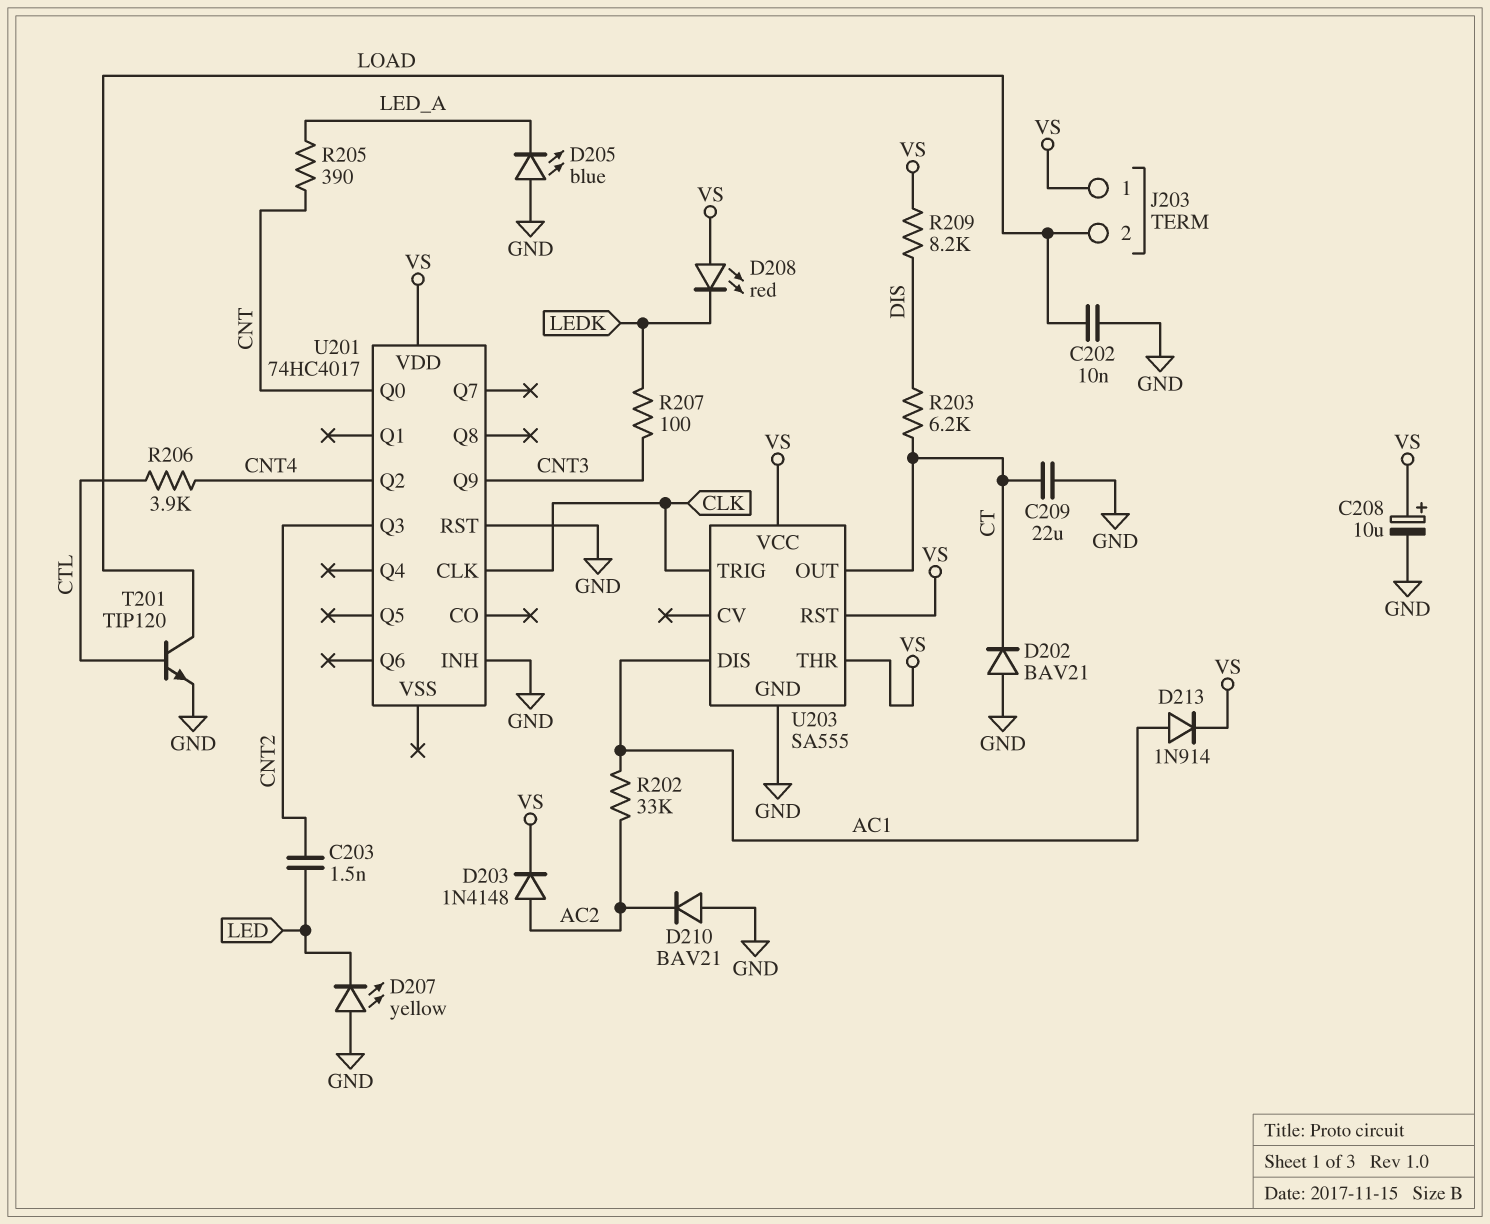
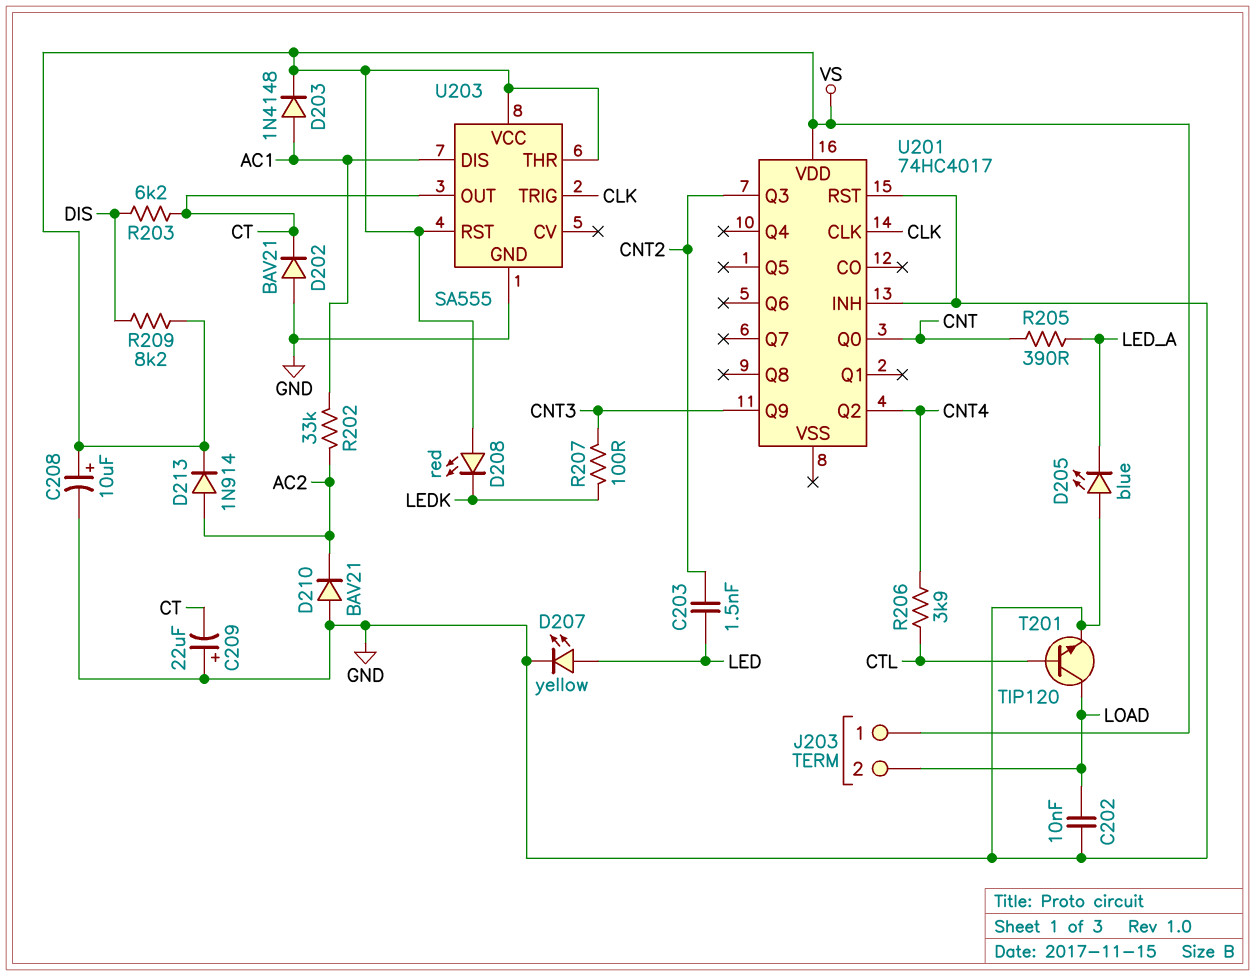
C209: 22uF (CT, GND) -> 22uF (plus GND, minus CT)
D203: diode 1N4148 (A AC2, K VS) -> diode 1N4148 (A AC1, K VS)
D207: LED yellow (A GND, K LED) -> LED yellow (A LED, K GND)
D213: diode 1N914 (A AC1, K VS) -> diode 1N914 (A AC2, K VS)

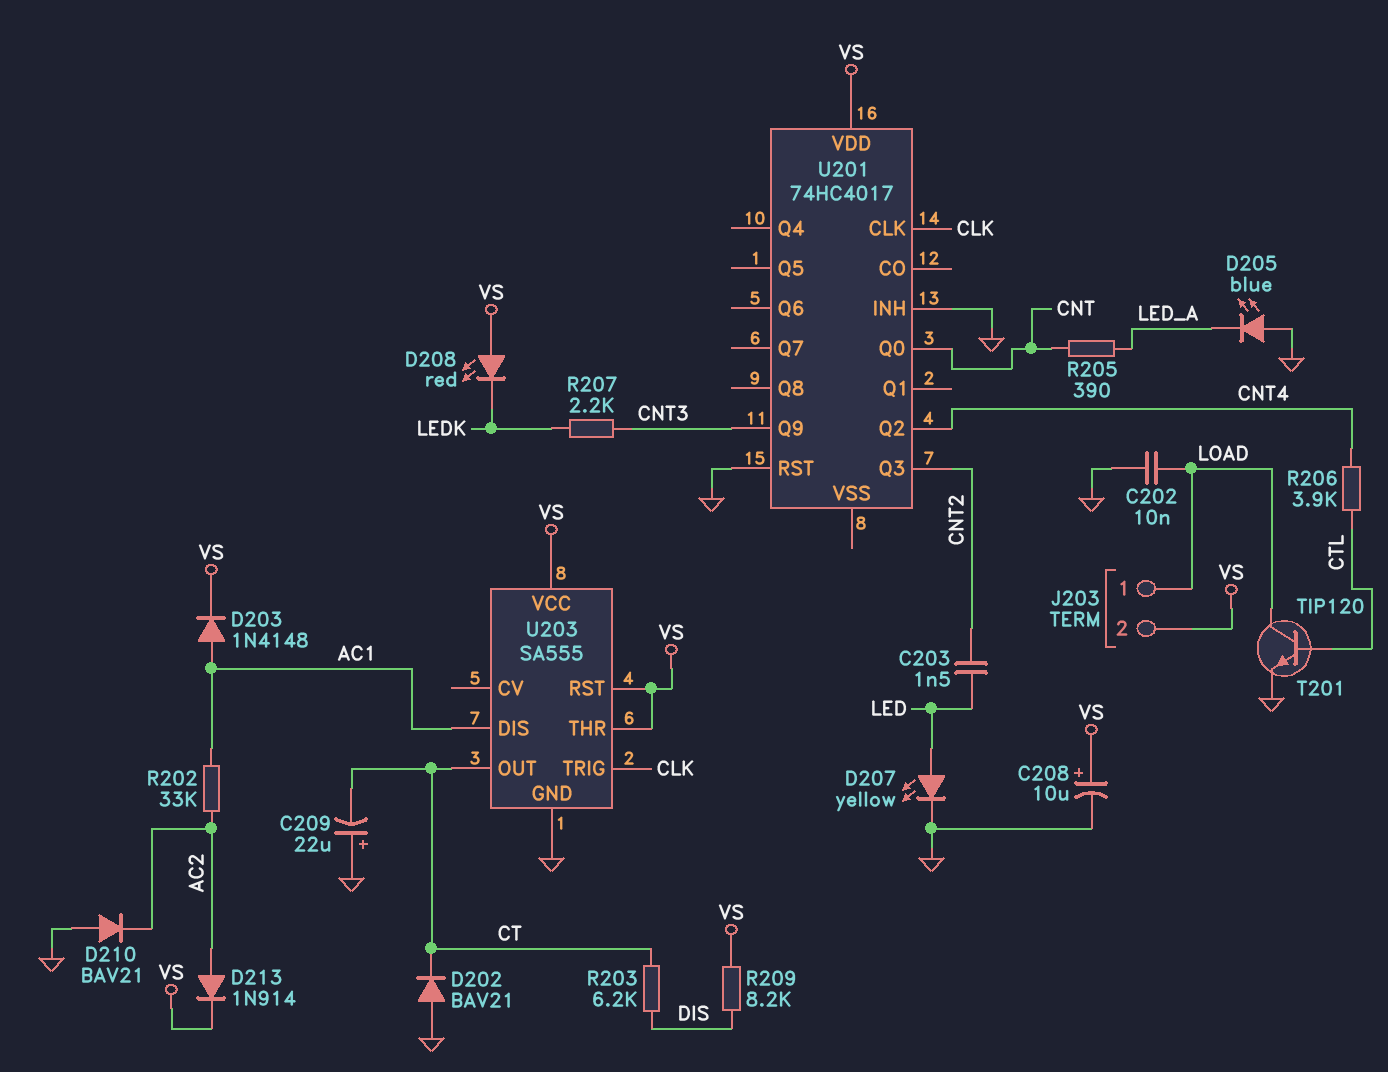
J203 pin 1: VS -> LOAD
J203 pin 2: LOAD -> VS
R207: 100 (CNT3, LEDK) -> 2.2k (CNT3, LEDK)

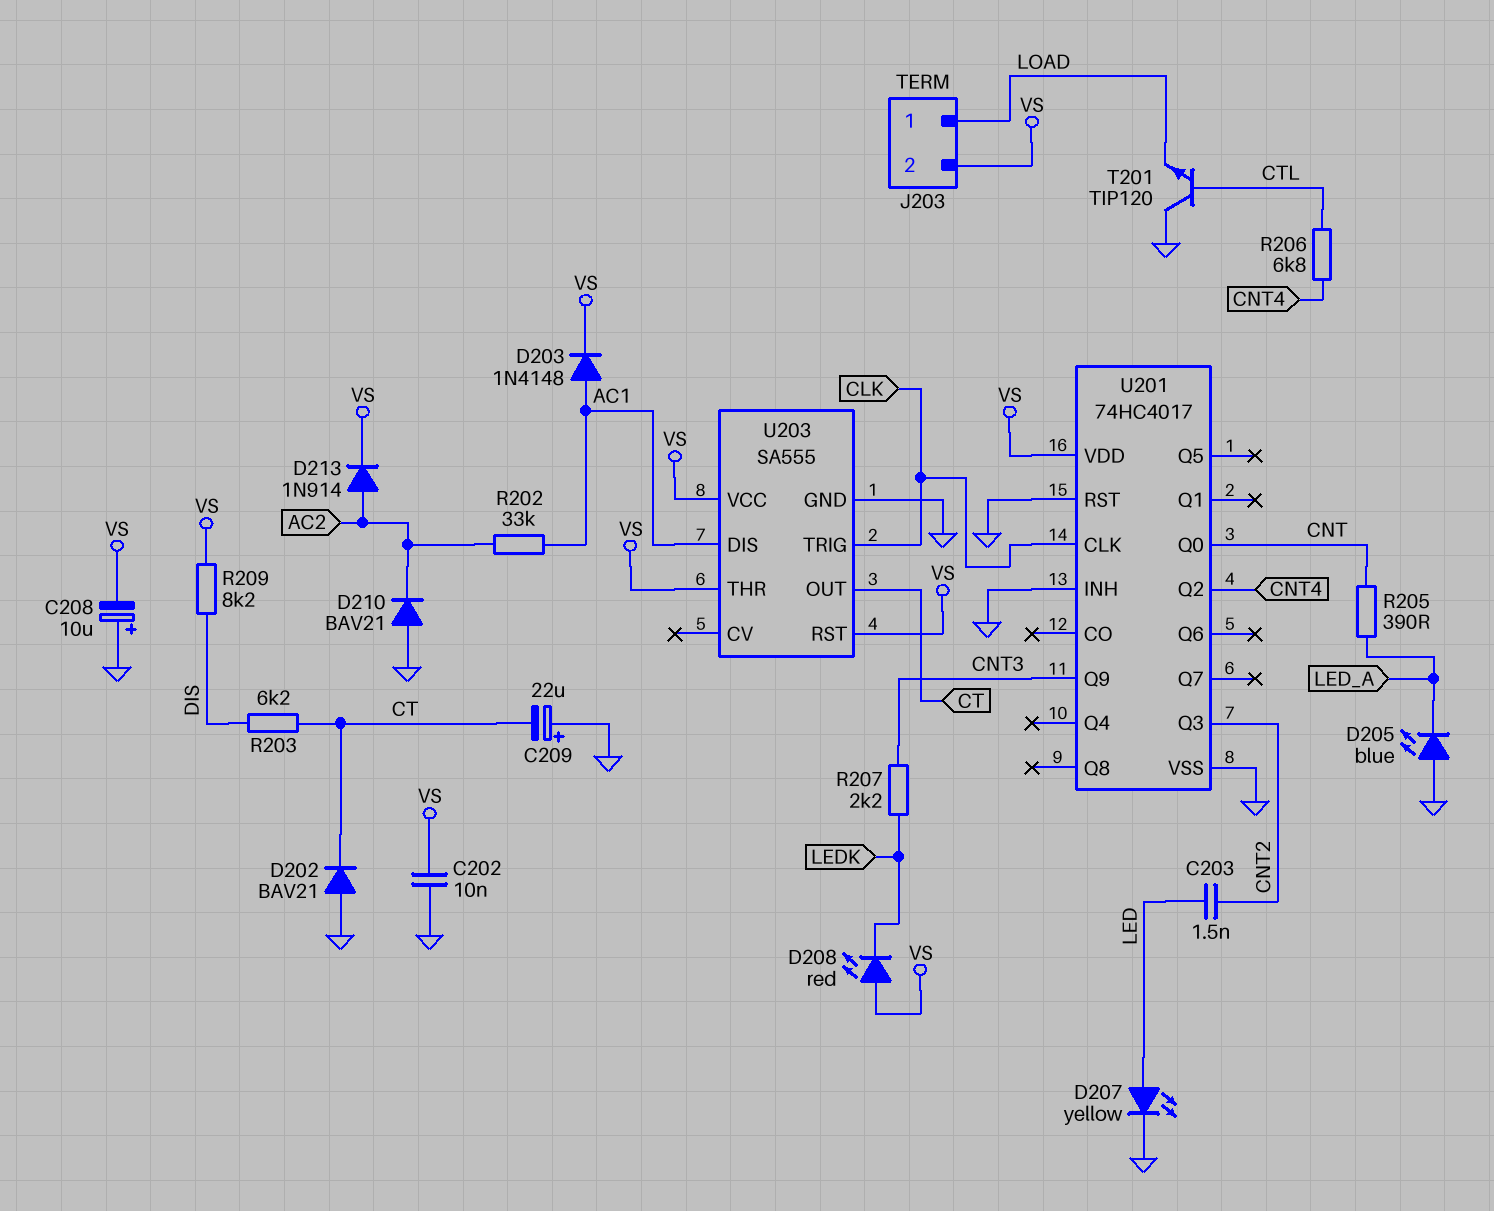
C202: 10nF (GND, LOAD) -> 10nF (GND, VS)
C208: 10uF (plus VS, minus GND) -> 10uF (plus GND, minus VS)
R206: 3.9k (CNT4, CTL) -> 6.8k (CNT4, CTL)
T201: NPN TIP120 (B CTL, C LOAD, E GND) -> NPN TIP120 (B CTL, C GND, E LOAD)
U201 pin VSS: none -> GND

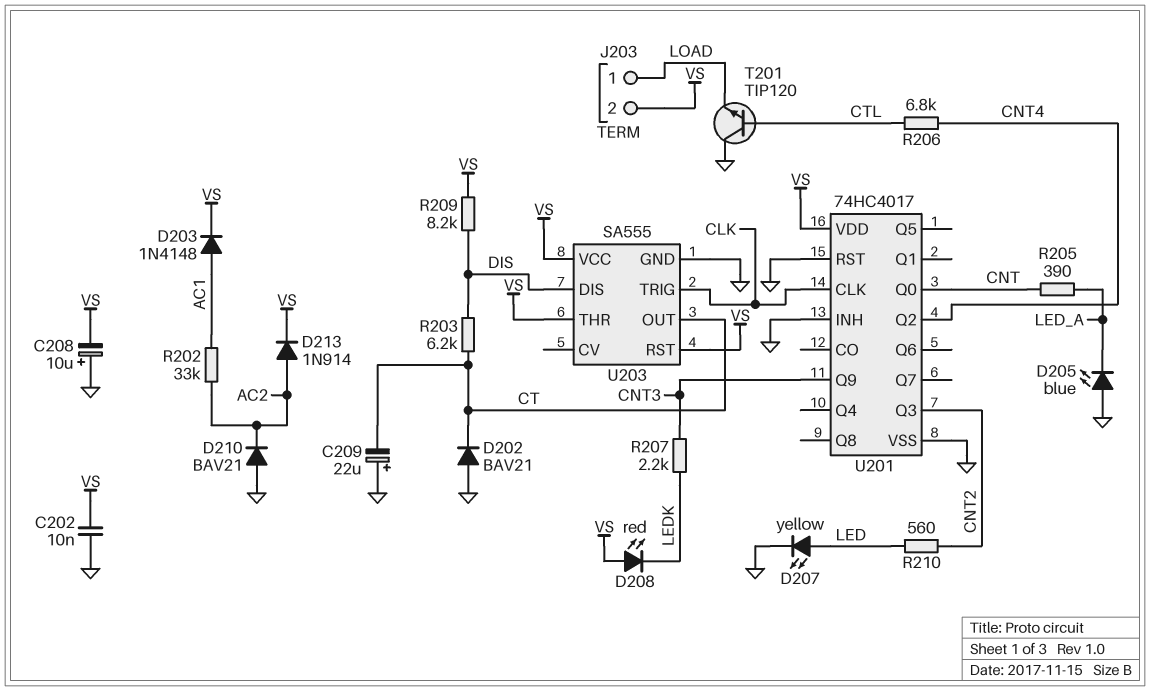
C203: 1.5nF (CNT2, LED) -> none
R210: none -> 560 (CNT2, LED)
U203 pin DIS: AC1 -> DIS

